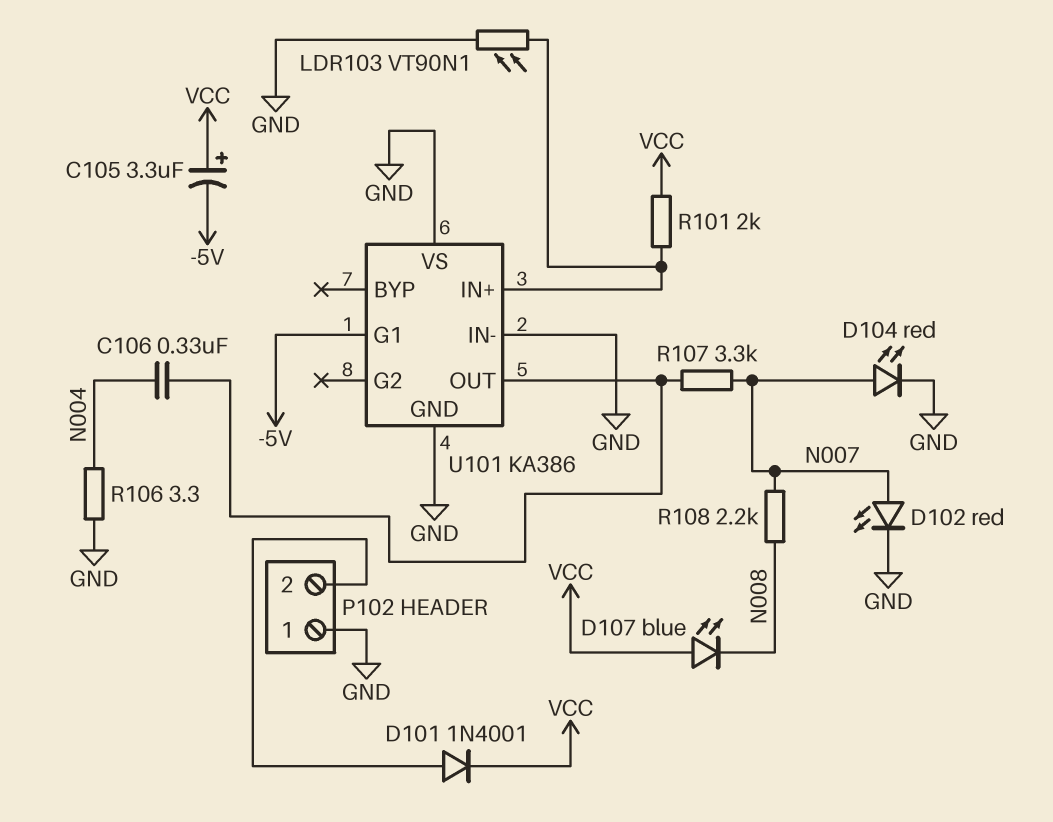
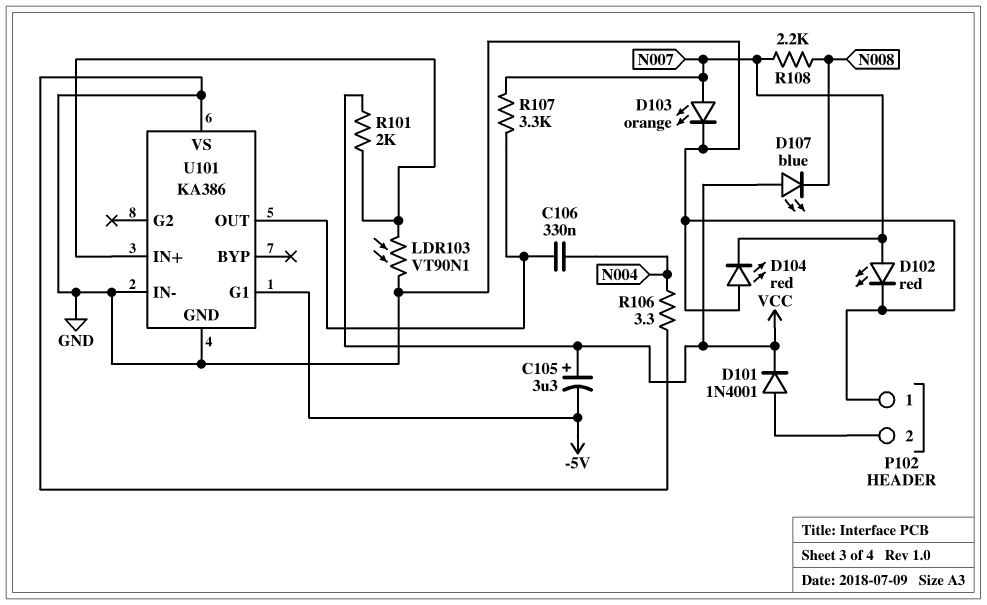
D103: none -> LED orange (A N007, K GND)
D104: LED red (A N007, K GND) -> LED red (A GND, K N007)

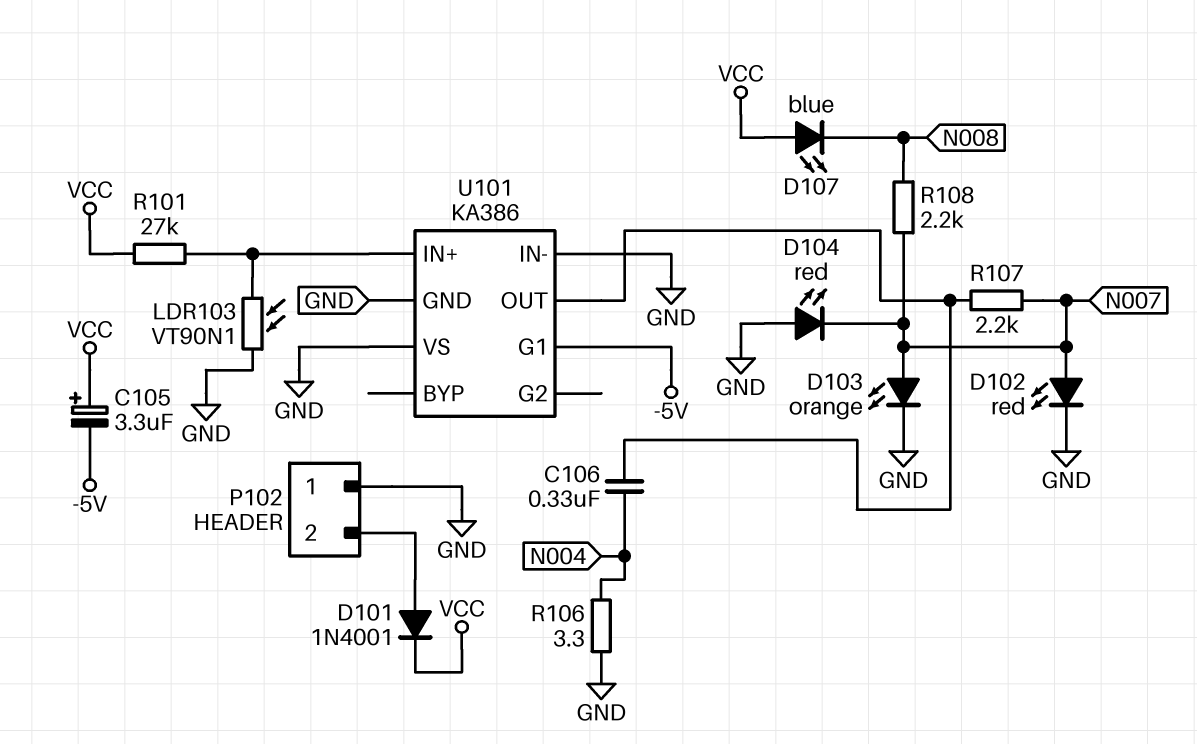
R101: 2k (U101/IN+, VCC) -> 27k (U101/IN+, VCC)
R107: 3.3k (N007, U101/OUT) -> 2.2k (N007, U101/OUT)

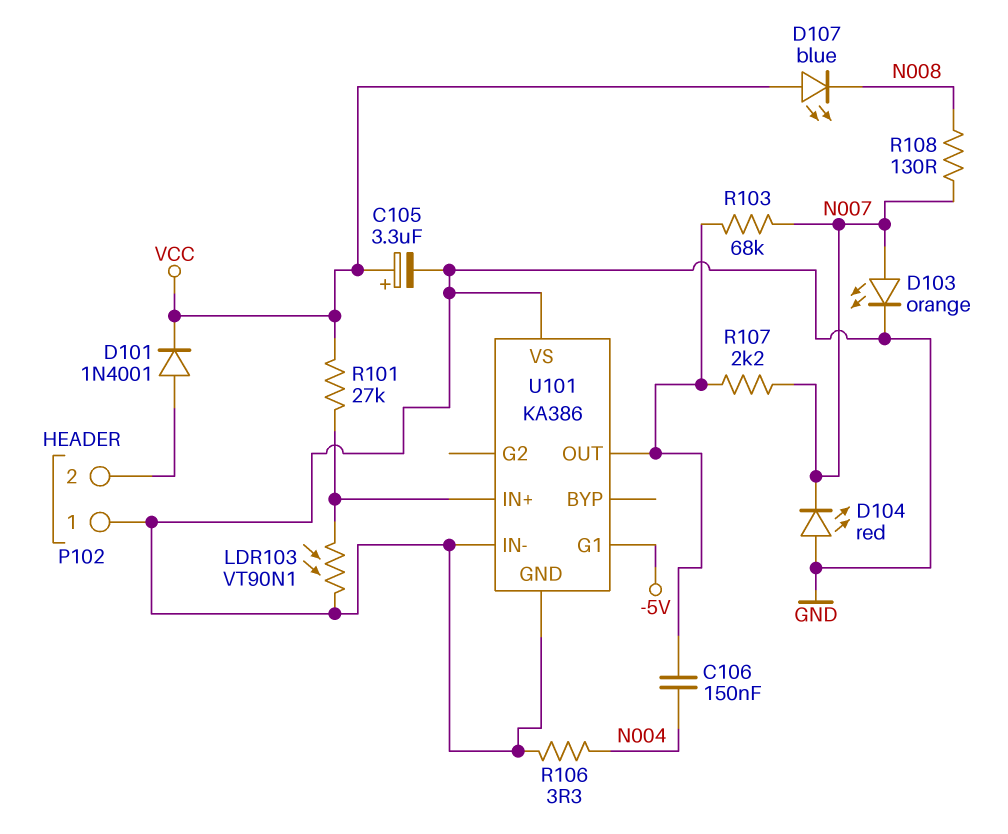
C105: 3.3uF (plus VCC, minus -5V) -> 3.3uF (plus VCC, minus GND)
C106: 330nF (N004, U101/OUT) -> 150nF (N004, U101/OUT)
D102: LED red (A N007, K GND) -> none
R103: none -> 68k (N007, U101/OUT)
R108: 2.2k (N007, N008) -> 130 (N007, N008)

